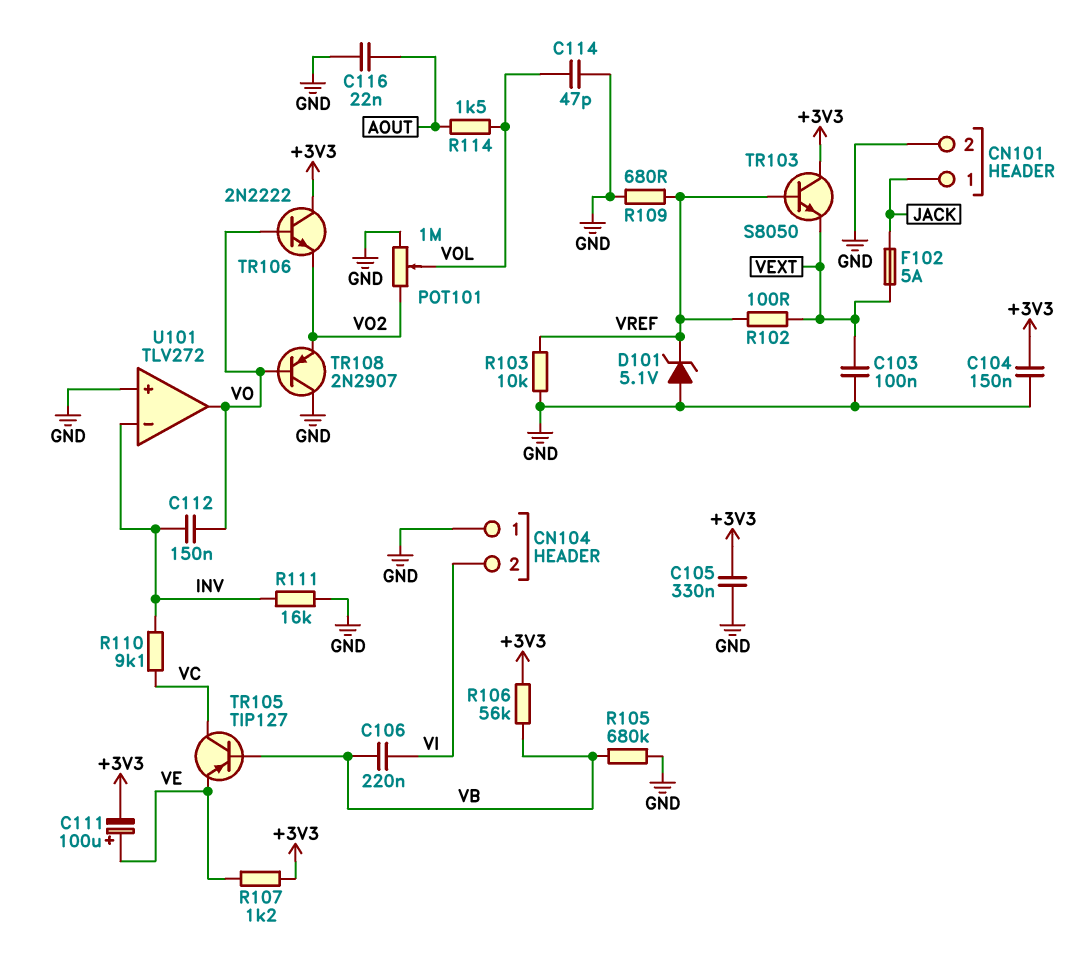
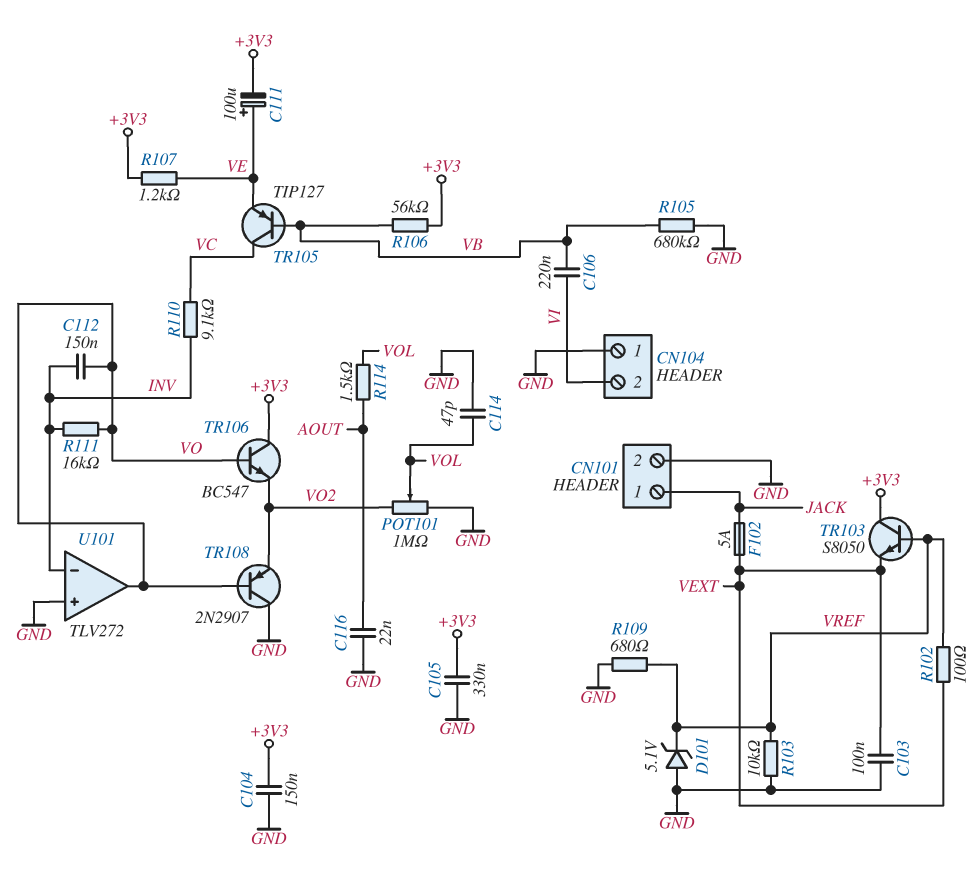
R111: 16k (GND, INV) -> 16k (INV, VO)
TR106: NPN 2N2222 (B VO, C +3V3, E VO2) -> NPN BC547 (B VO, C +3V3, E VO2)

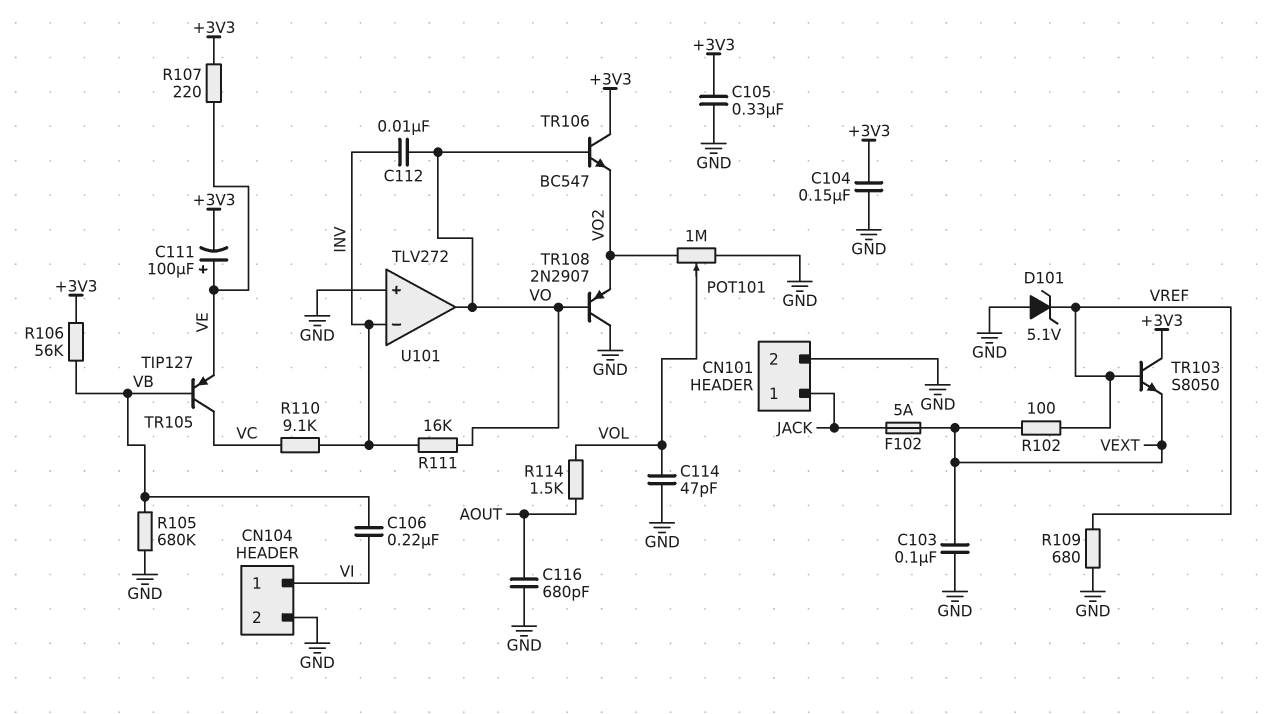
C112: 150nF (INV, VO) -> 10nF (INV, VO)
C116: 22nF (AOUT, GND) -> 680pF (AOUT, GND)
CN104 pin 1: GND -> VI
CN104 pin 2: VI -> GND
R103: 10k (GND, VREF) -> none
R107: 1.2k (+3V3, VE) -> 220 (+3V3, VE)

